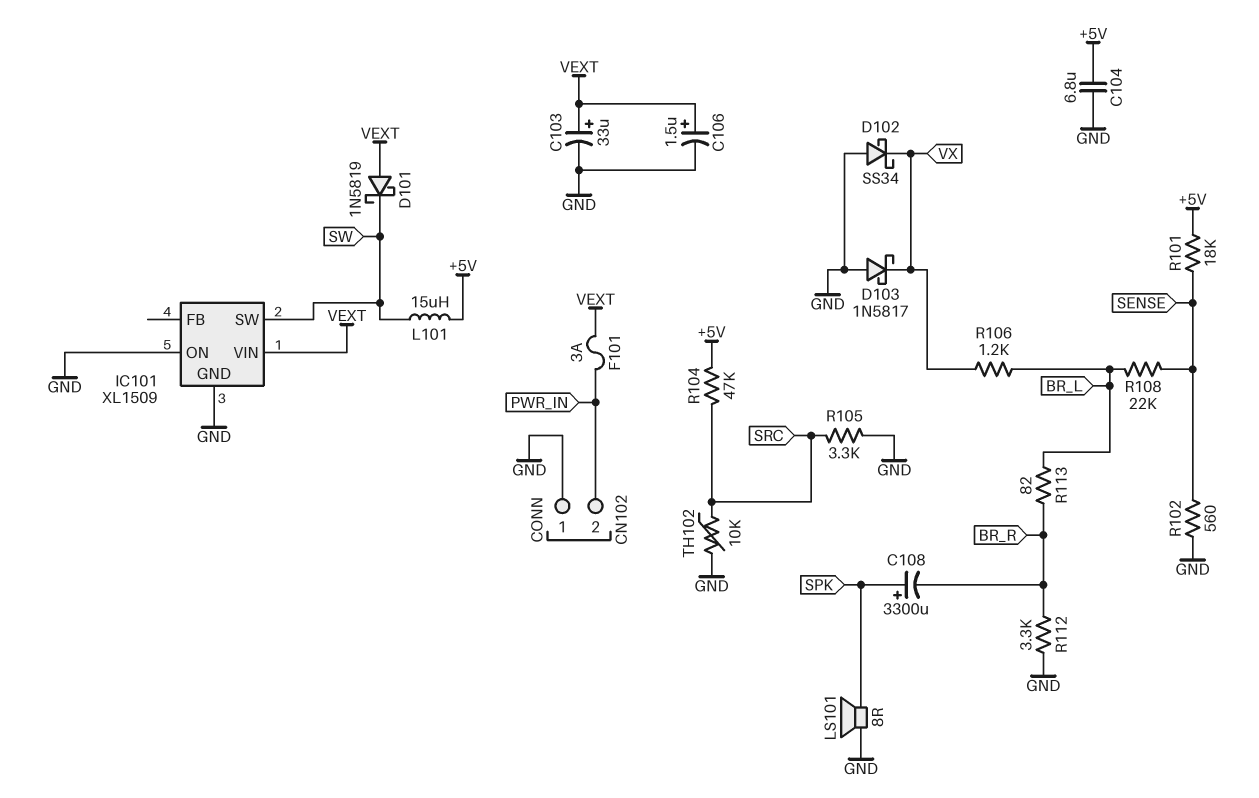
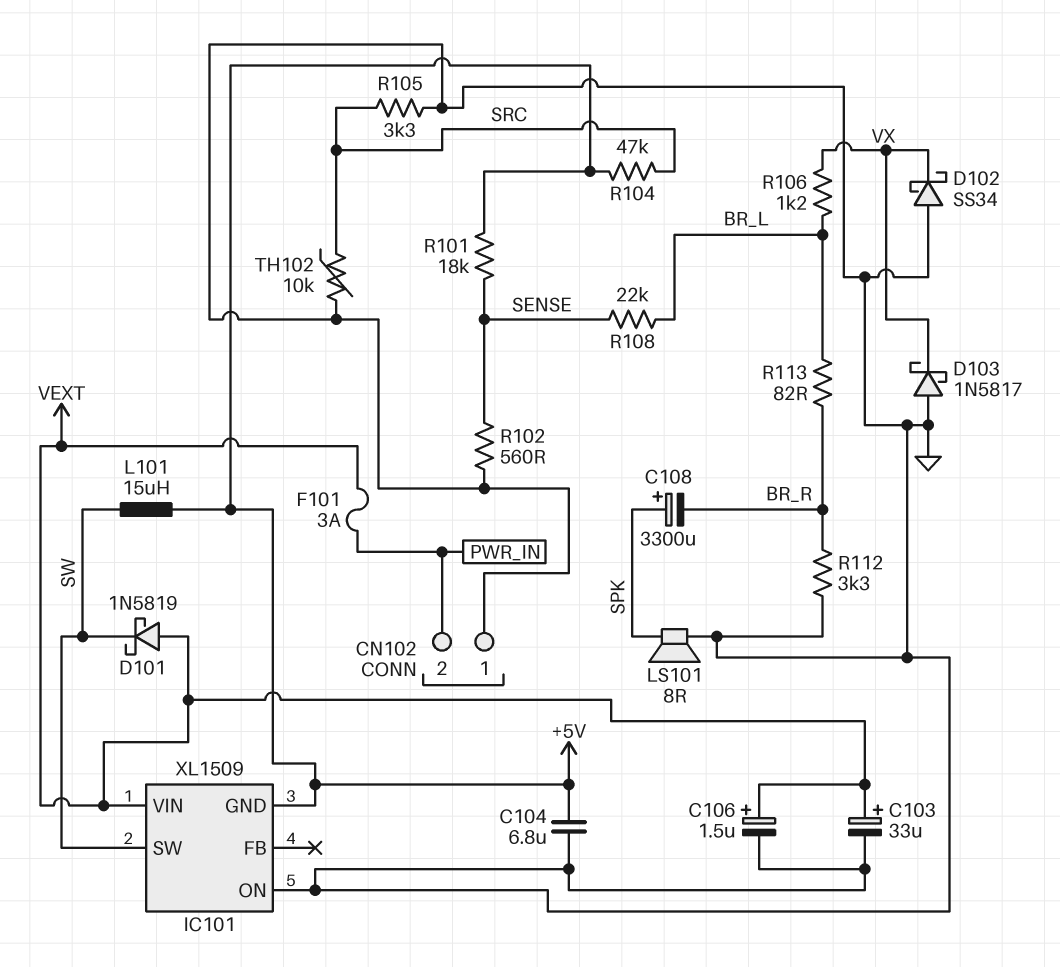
IC101 pin GND: GND -> +5V

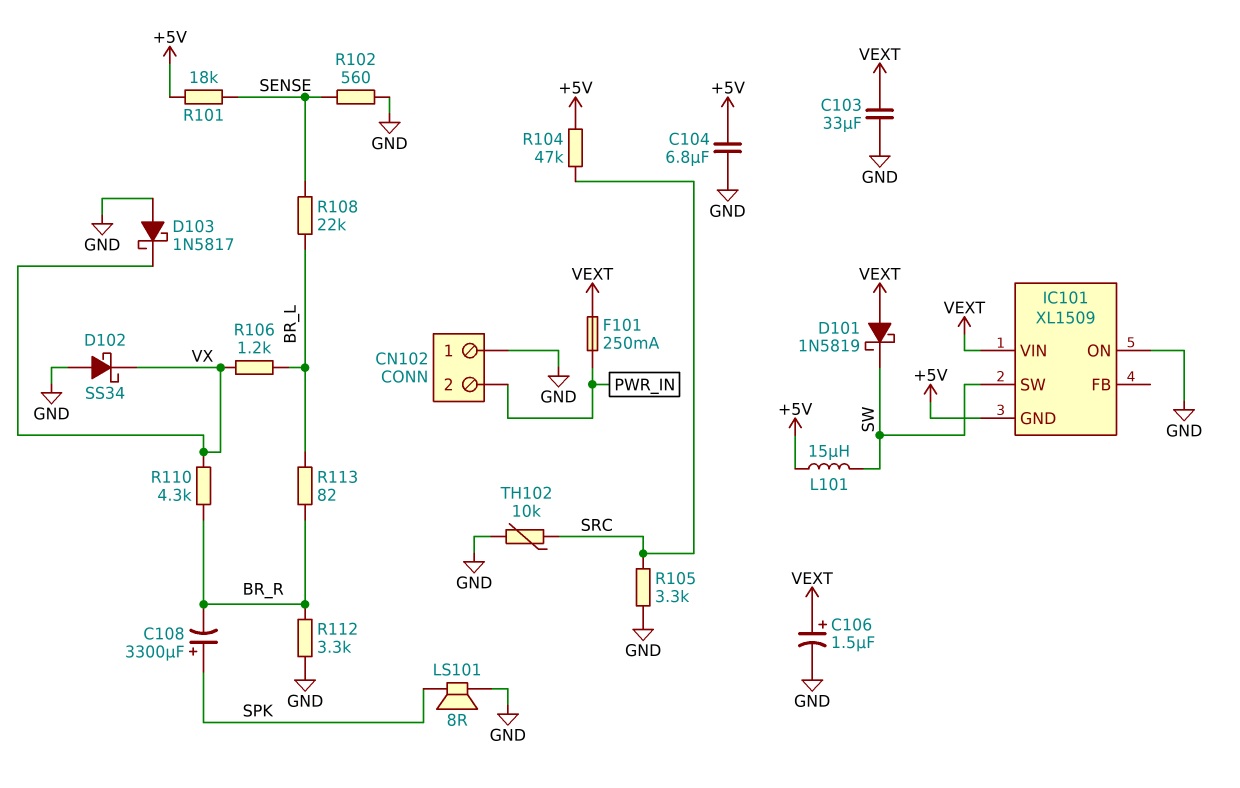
C103: 33uF (plus VEXT, minus GND) -> 33uF (GND, VEXT)
F101: 3A (PWR_IN, VEXT) -> 250mA (PWR_IN, VEXT)
R110: none -> 4.3k (BR_R, VX)

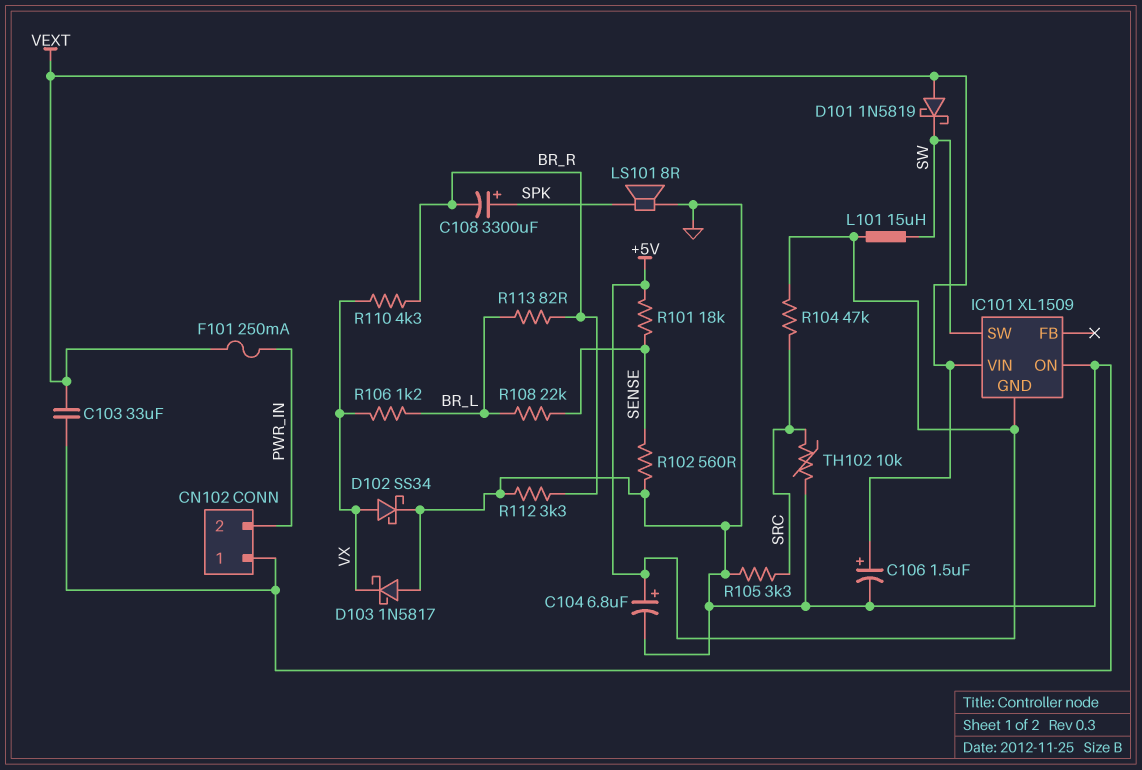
C104: 6.8uF (+5V, GND) -> 6.8uF (plus +5V, minus GND)
D102: schottky SS34 (A GND, K VX) -> schottky SS34 (A VX, K GND)

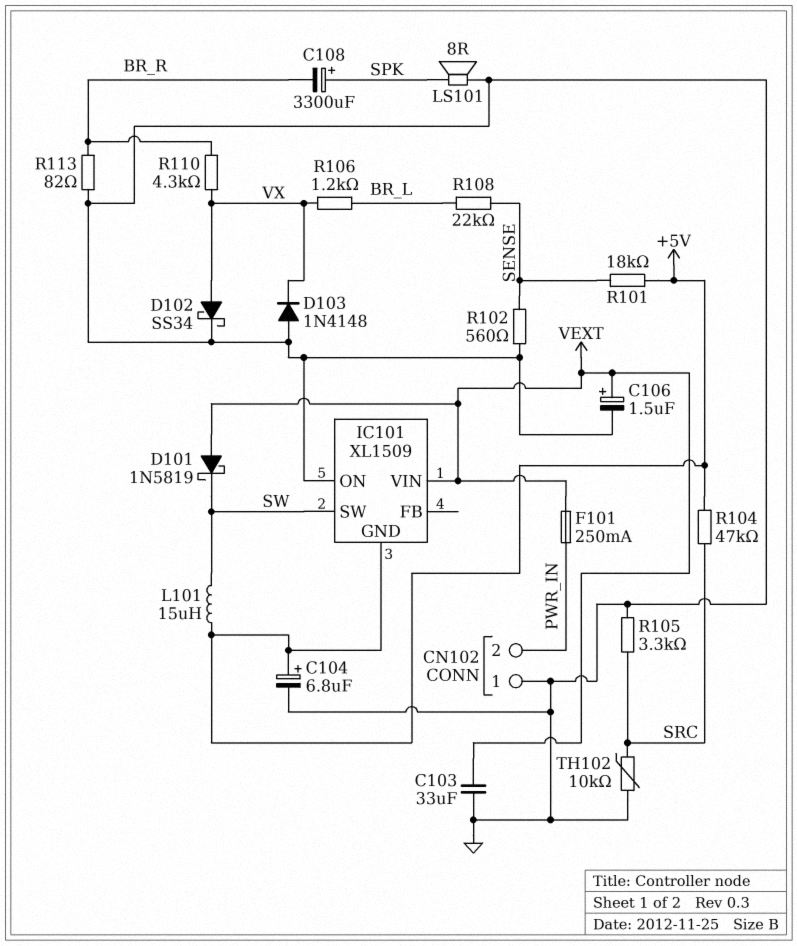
D103: schottky 1N5817 (A GND, K VX) -> diode 1N4148 (A GND, K VX)
R112: 3.3k (BR_R, GND) -> none
R113: 82 (BR_L, BR_R) -> 82 (BR_R, GND)

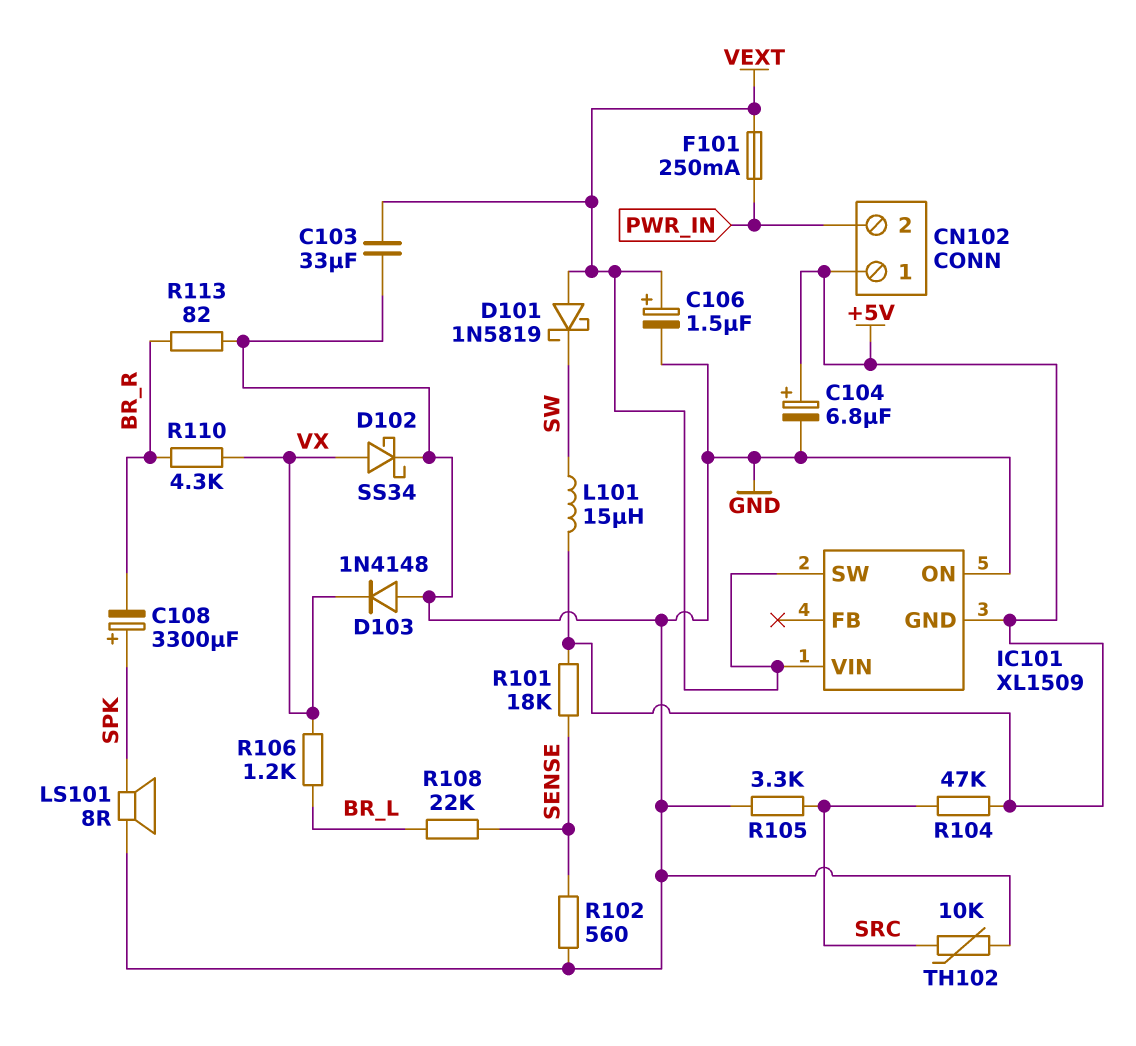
CN102 pin 1: GND -> +5V
IC101 pin SW: SW -> VEXT

